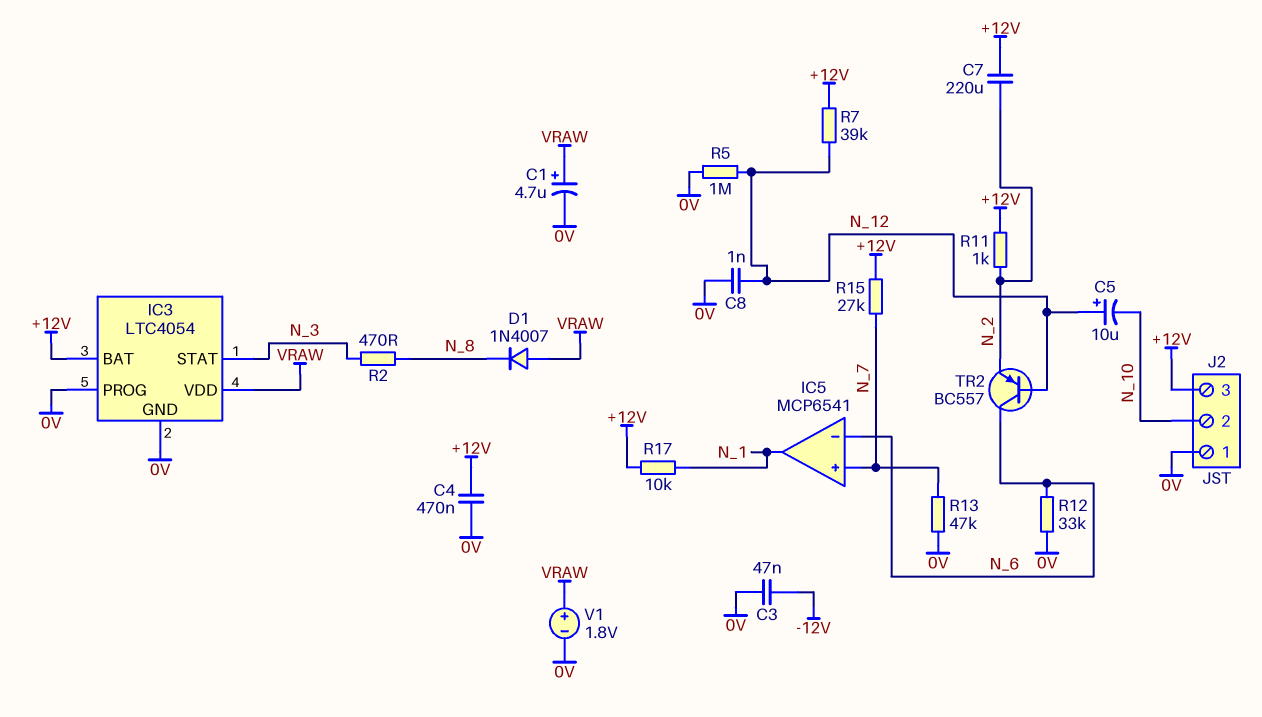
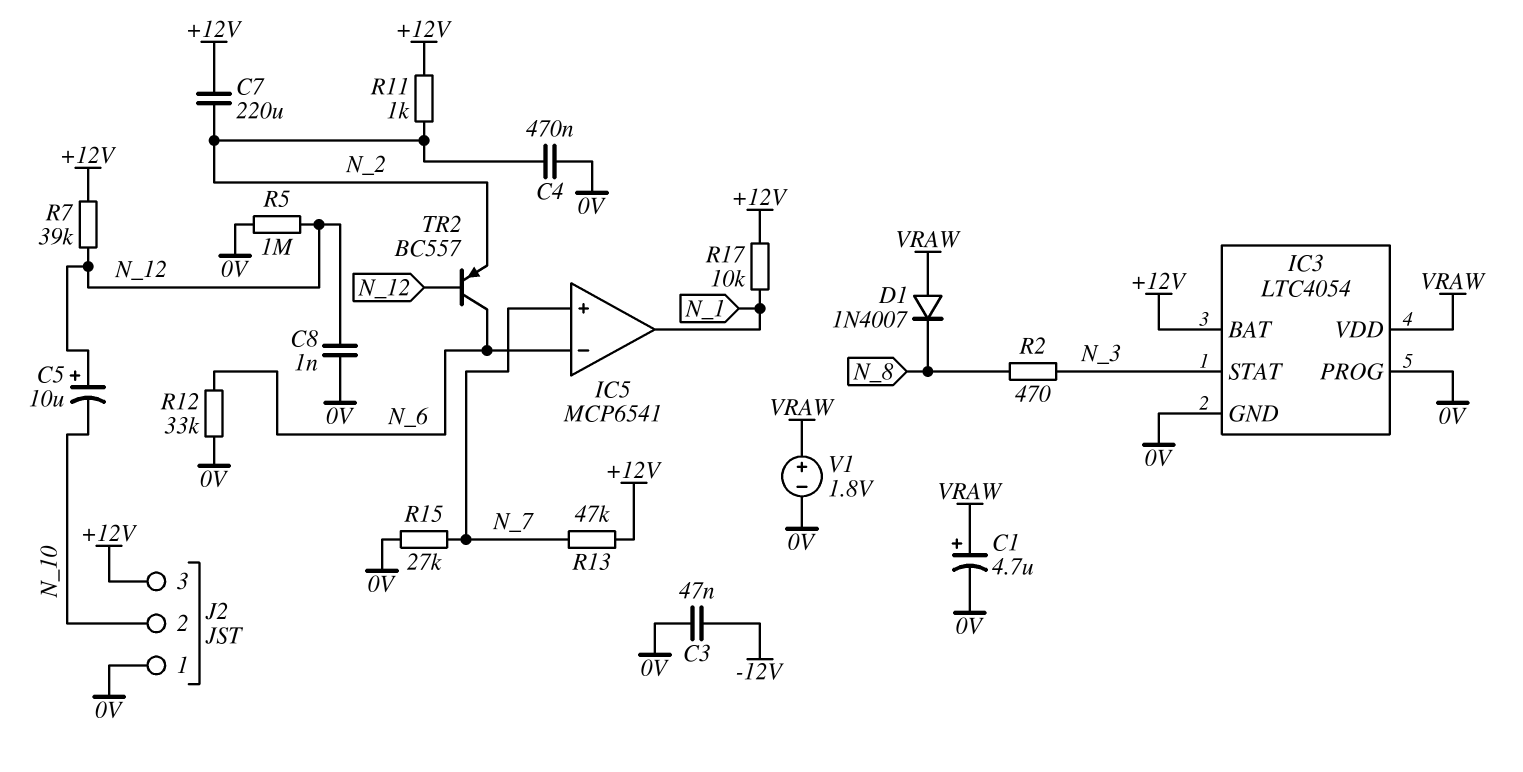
C4: 470nF (+12V, 0V) -> 470nF (0V, N_2)
R13: 47k (0V, N_7) -> 47k (+12V, N_7)
R15: 27k (+12V, N_7) -> 27k (0V, N_7)

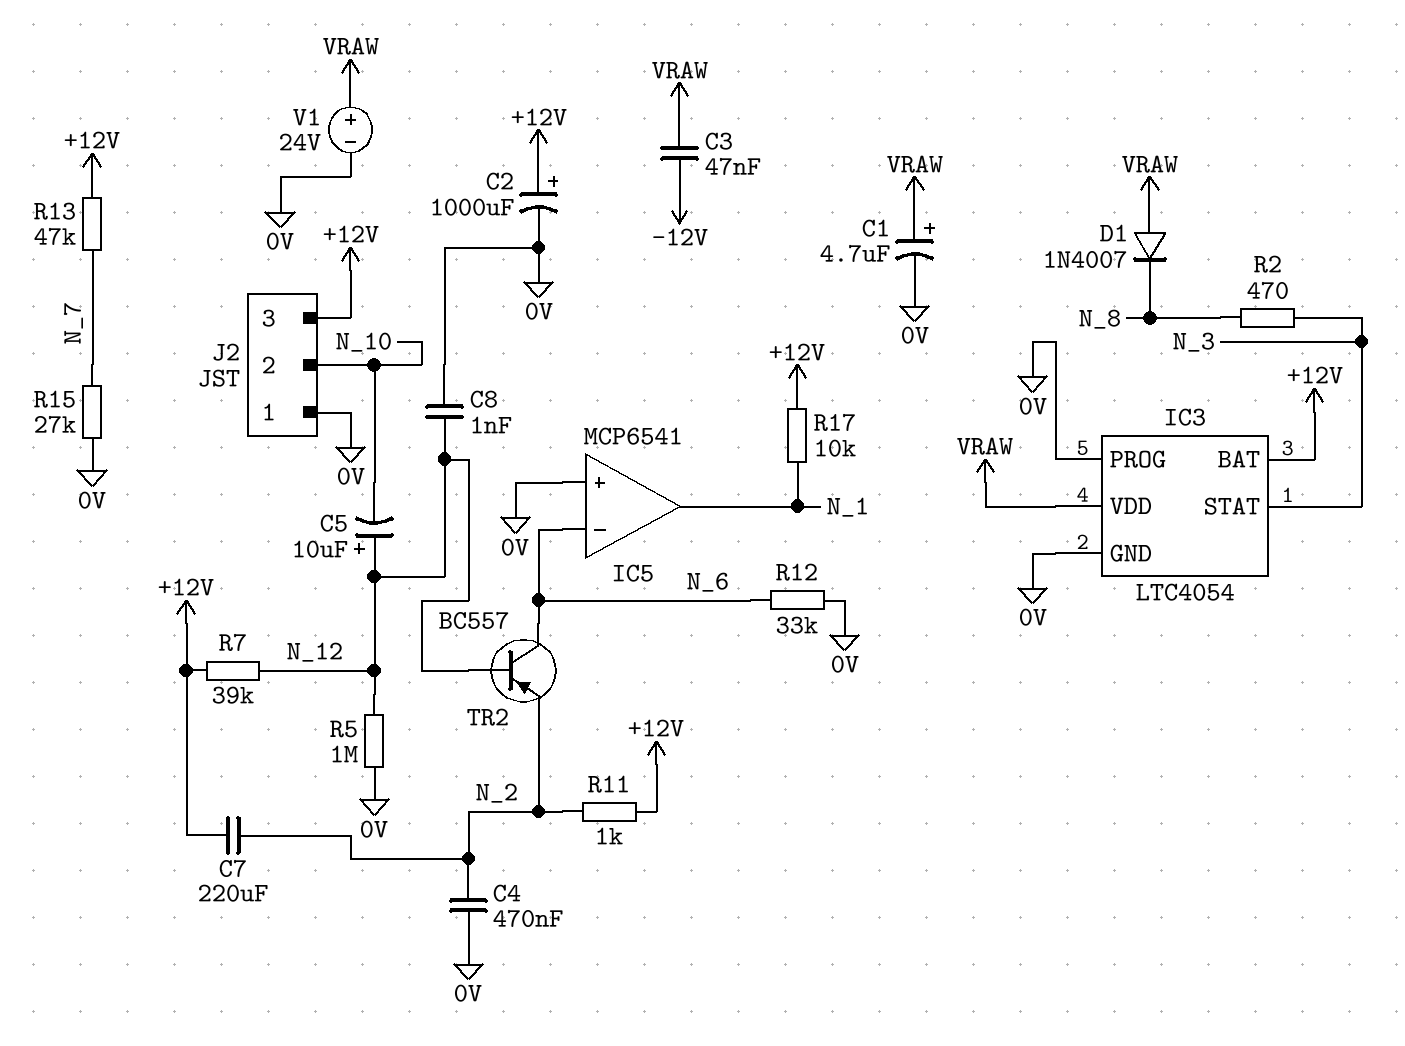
C2: none -> 1000uF (plus +12V, minus 0V)
C3: 47nF (-12V, 0V) -> 47nF (-12V, VRAW)
IC5 pin in+: N_7 -> 0V
V1: 1.8V (plus VRAW, minus 0V) -> 24V (plus VRAW, minus 0V)

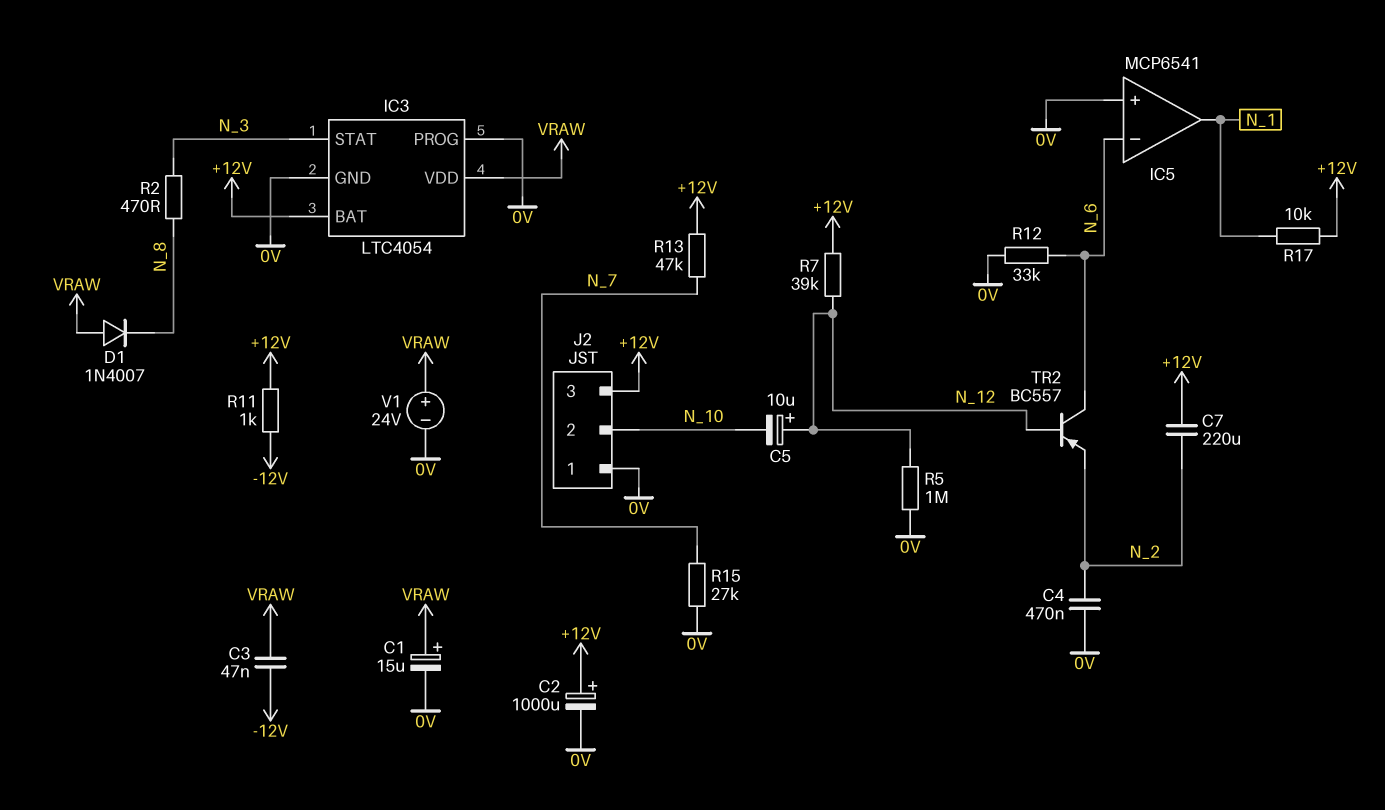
C1: 4.7uF (plus VRAW, minus 0V) -> 15uF (plus VRAW, minus 0V)
C8: 1nF (0V, N_12) -> none
R11: 1k (+12V, N_2) -> 1k (+12V, -12V)

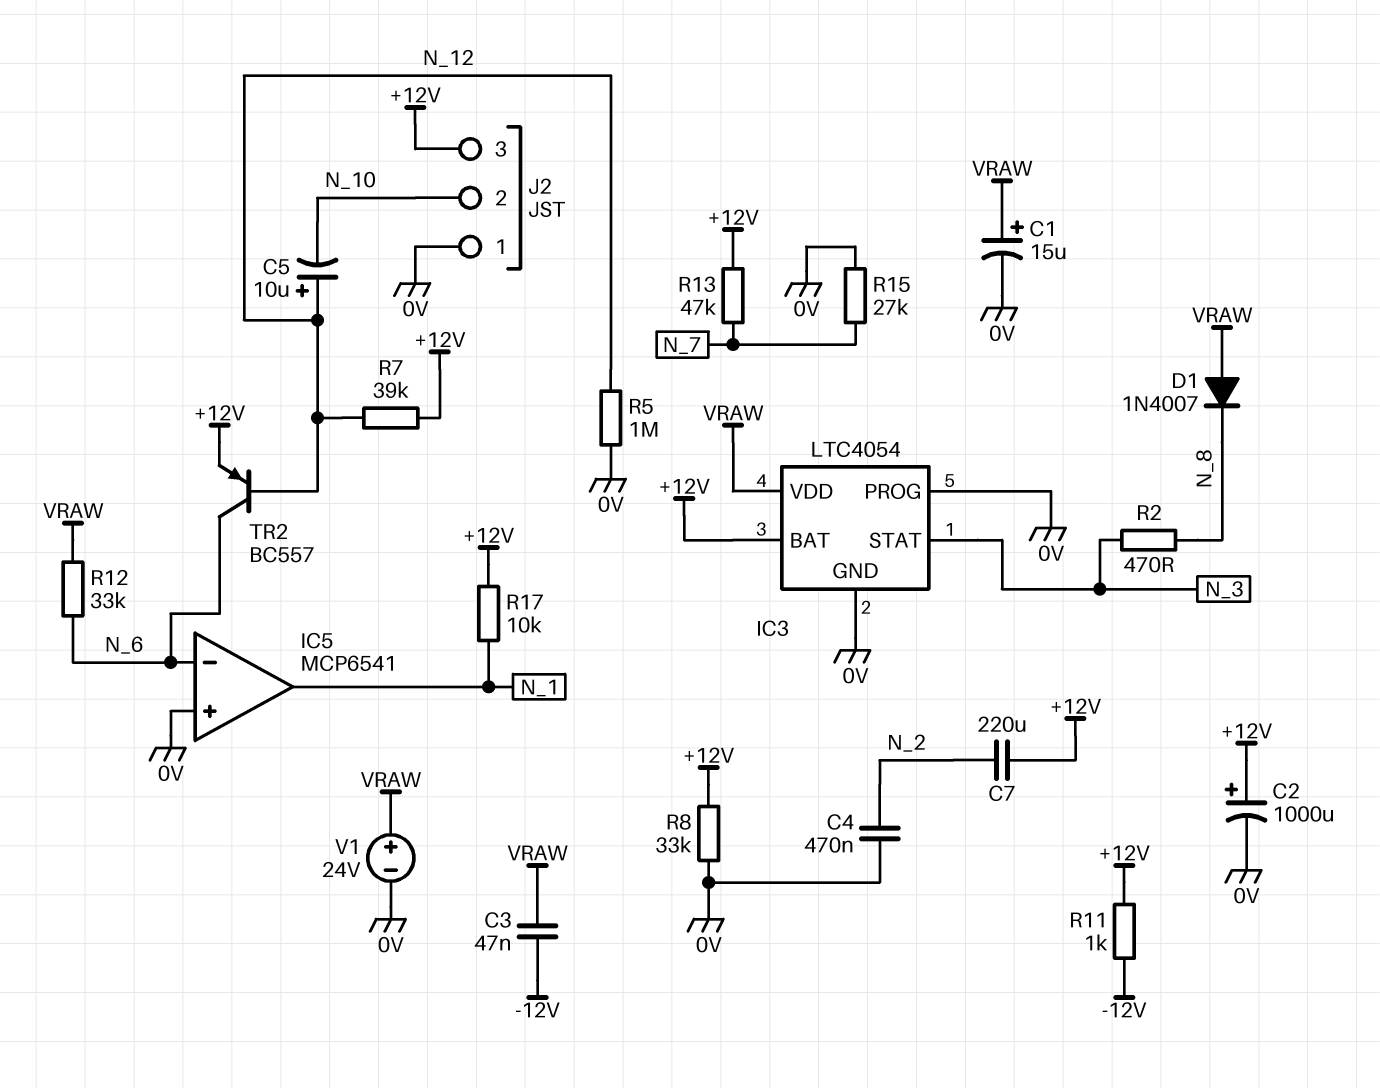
R8: none -> 33k (+12V, 0V)
R12: 33k (0V, N_6) -> 33k (N_6, VRAW)
TR2: PNP BC557 (B N_12, C N_6, E N_2) -> PNP BC557 (B N_12, C N_6, E +12V)

